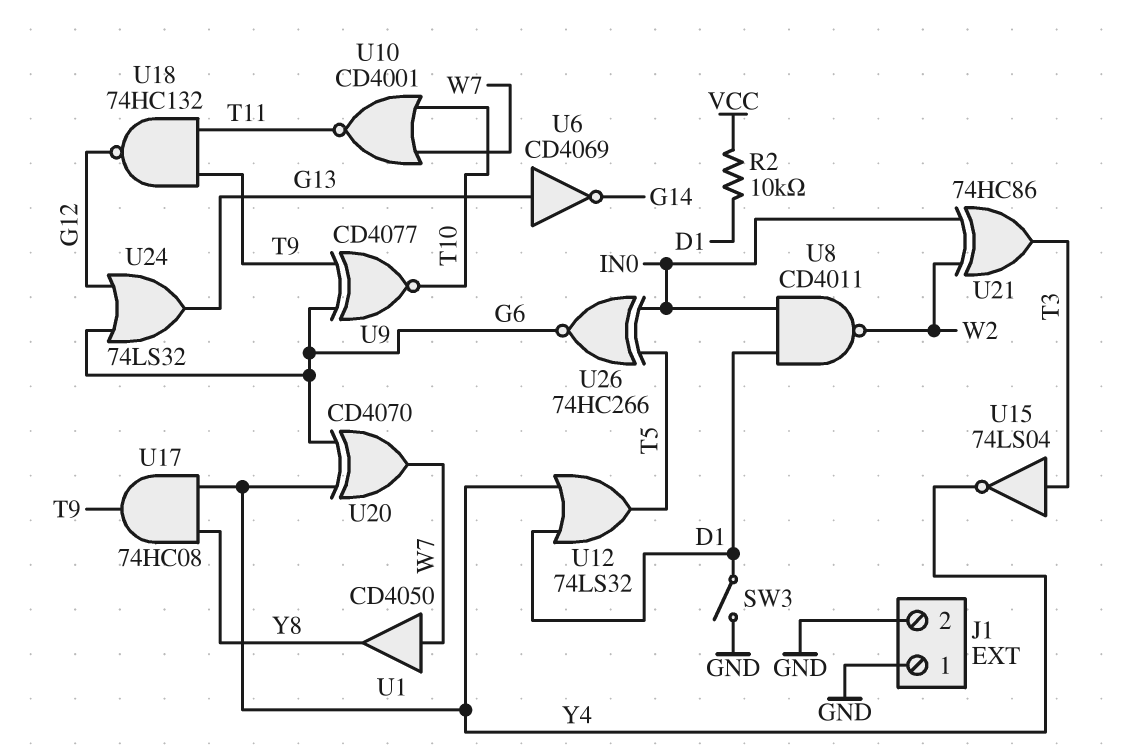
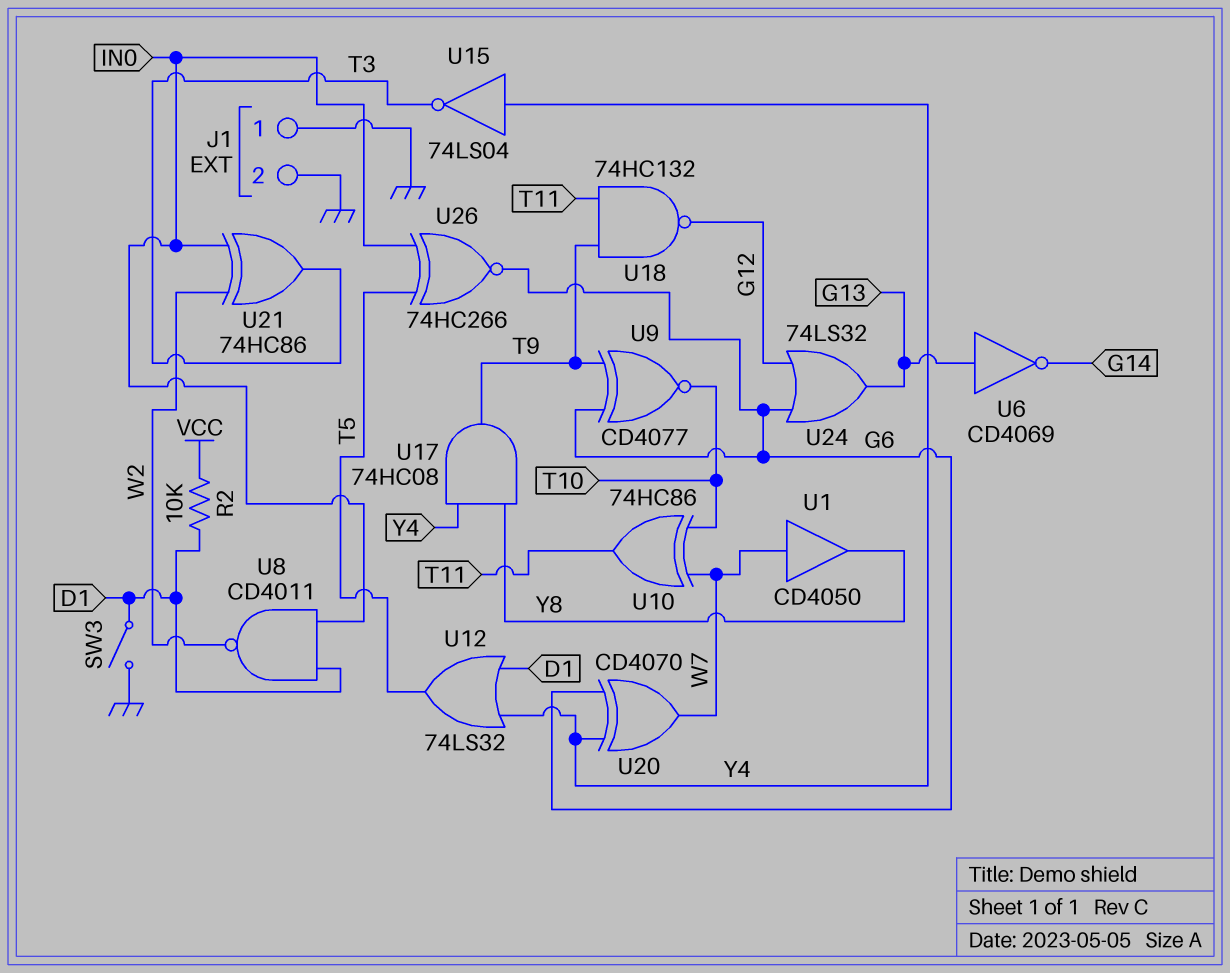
U10: NOR CD4001 (in T10, in W7, out T11) -> XOR 74HC86 (in T10, in W7, out T11)
U15: NOT 74LS04 (in T3, out Y4) -> NOT 74LS04 (in Y4, out T3)

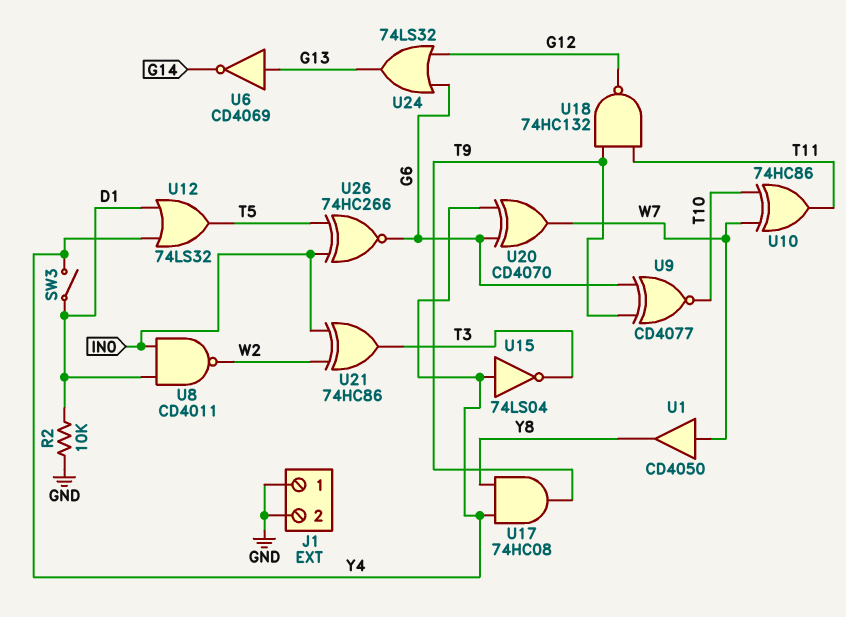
R2: 10k (D1, VCC) -> 10k (D1, GND)
SW3: switch (D1, GND) -> switch (D1, Y4)

